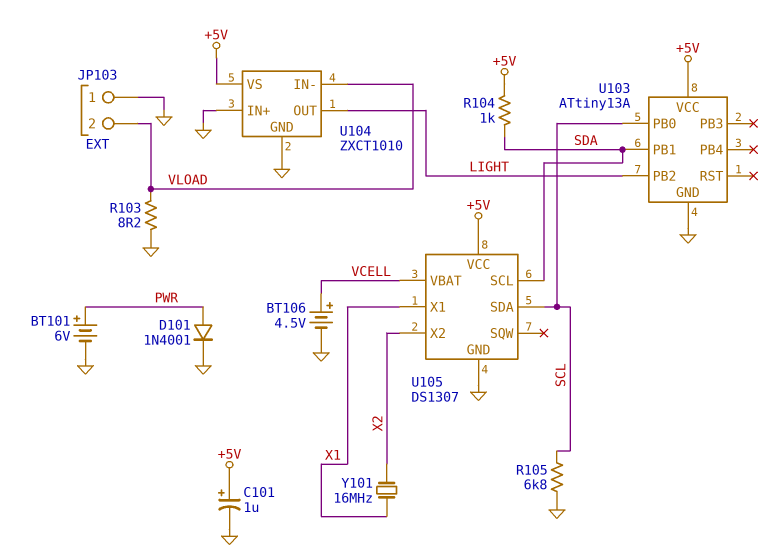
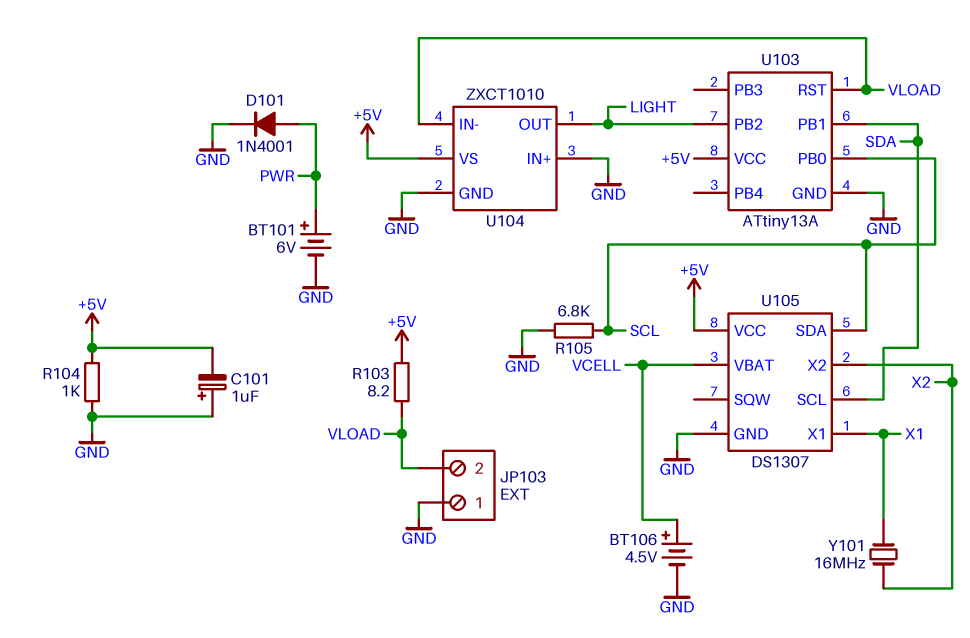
C101: 1uF (plus +5V, minus GND) -> 1uF (plus GND, minus +5V)
R103: 8.2 (GND, VLOAD) -> 8.2 (+5V, VLOAD)
R104: 1k (+5V, SDA) -> 1k (+5V, GND)
U103 pin RST: none -> VLOAD

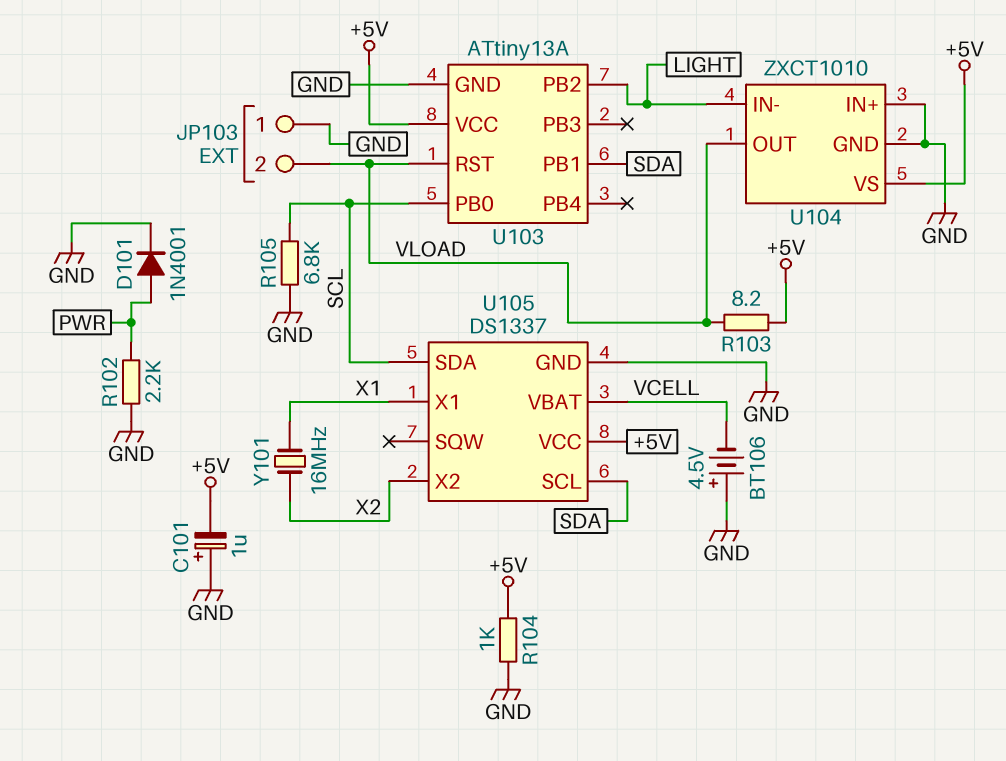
BT101: 6V (plus PWR, minus GND) -> none
BT106: 4.5V (plus VCELL, minus GND) -> 4.5V (plus GND, minus VCELL)
R102: none -> 2.2k (GND, PWR)
U104 pin IN-: VLOAD -> LIGHT
U104 pin OUT: LIGHT -> VLOAD
U105: DS1307 -> DS1337

